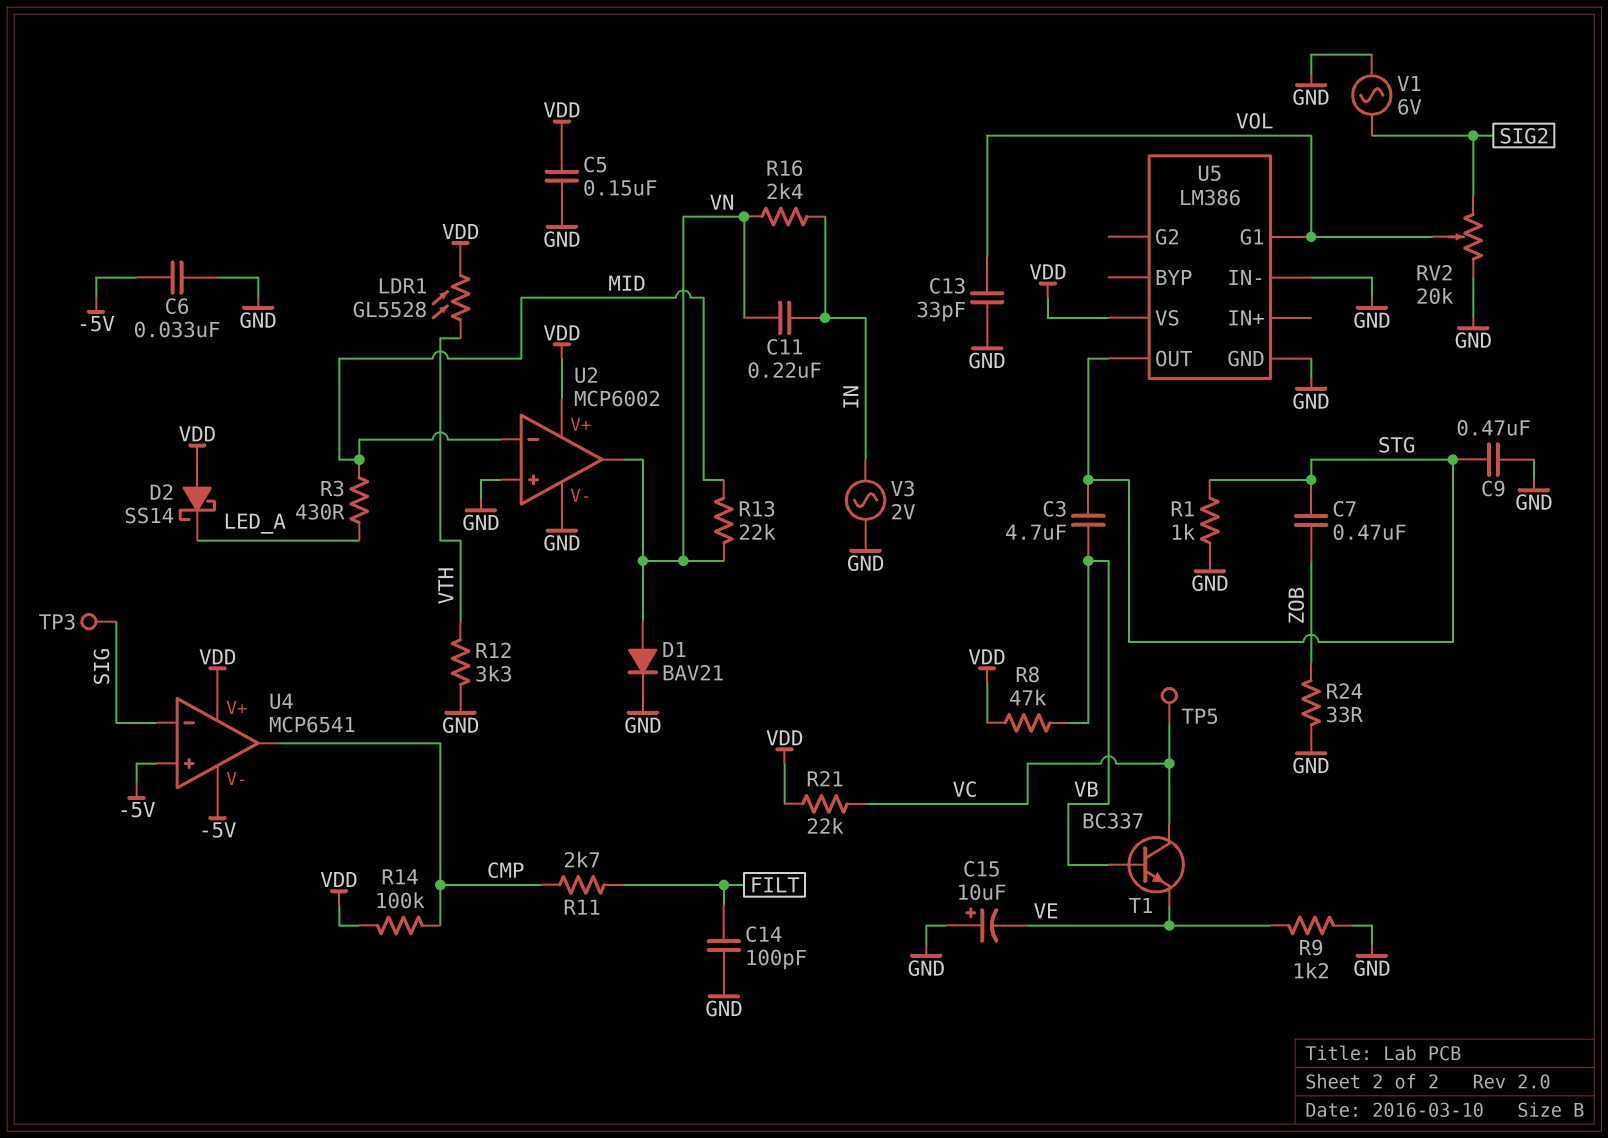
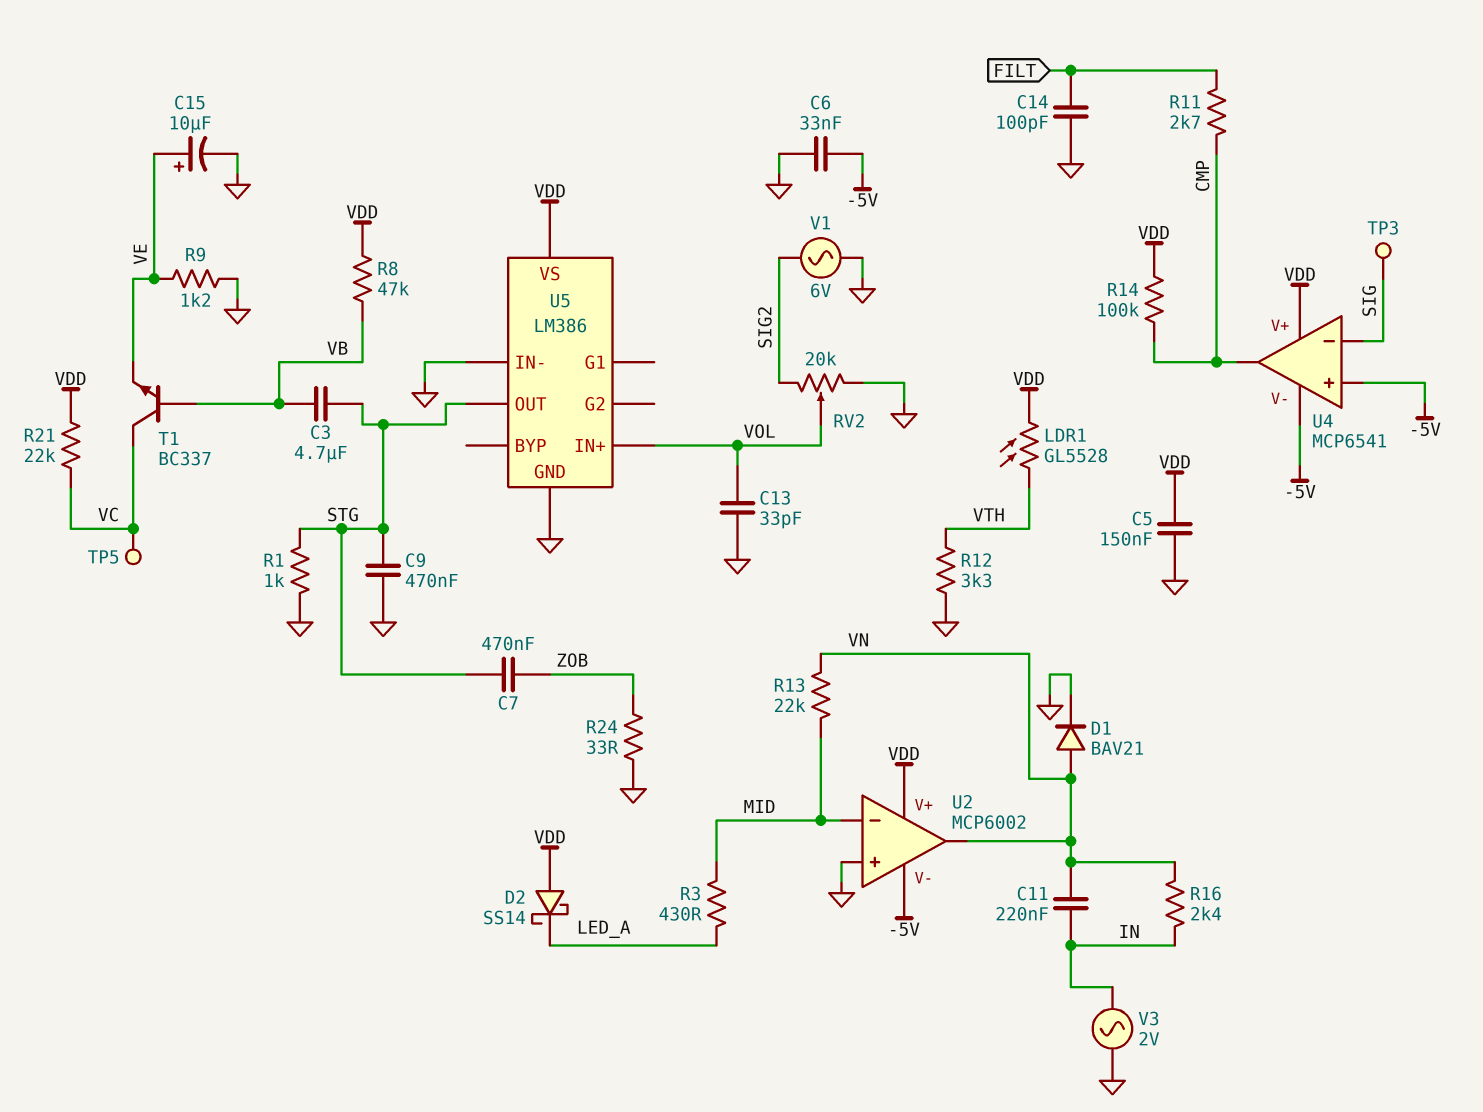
C15: 10uF (plus GND, minus VE) -> 10uF (plus VE, minus GND)
U2 pin V-: GND -> -5V
U5 pin G1: VOL -> none
U5 pin IN+: none -> VOL

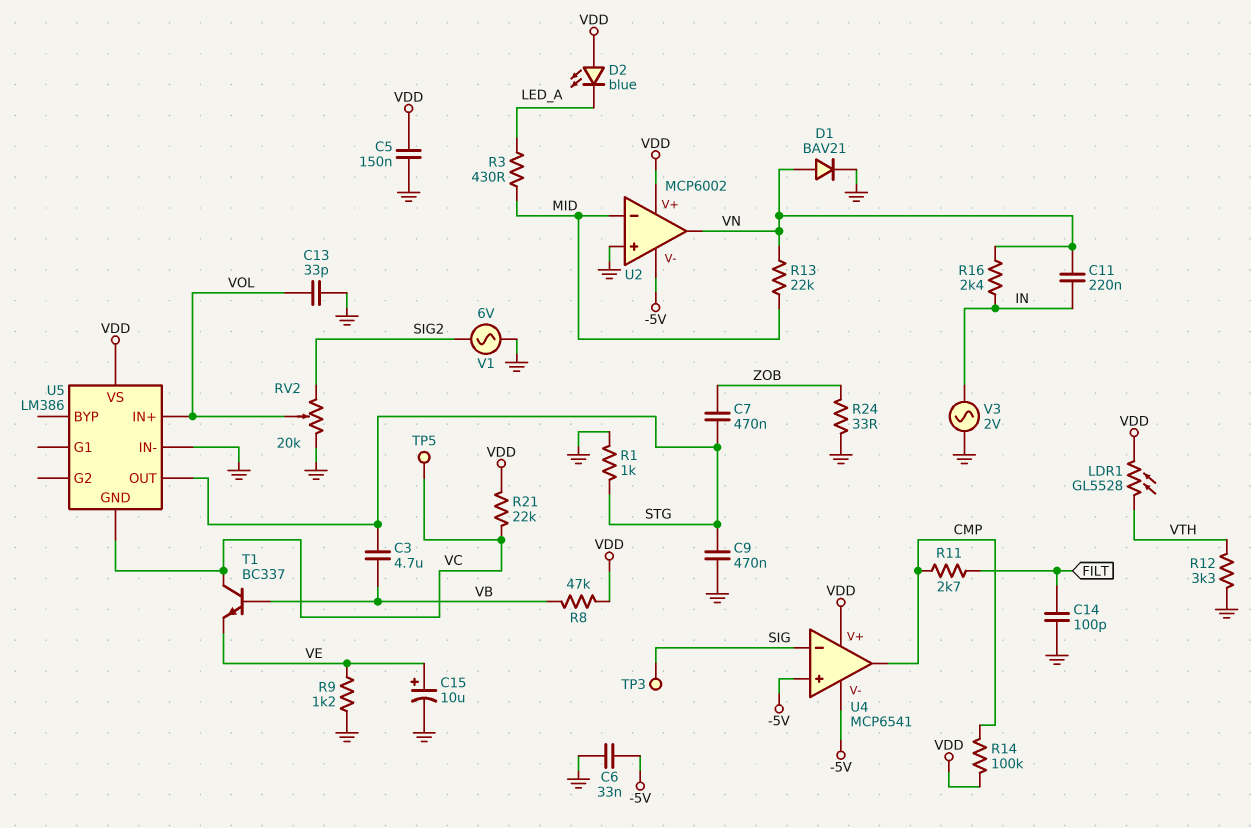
D2: schottky SS14 (A VDD, K LED_A) -> LED blue (A VDD, K LED_A)
U5 pin GND: GND -> VC

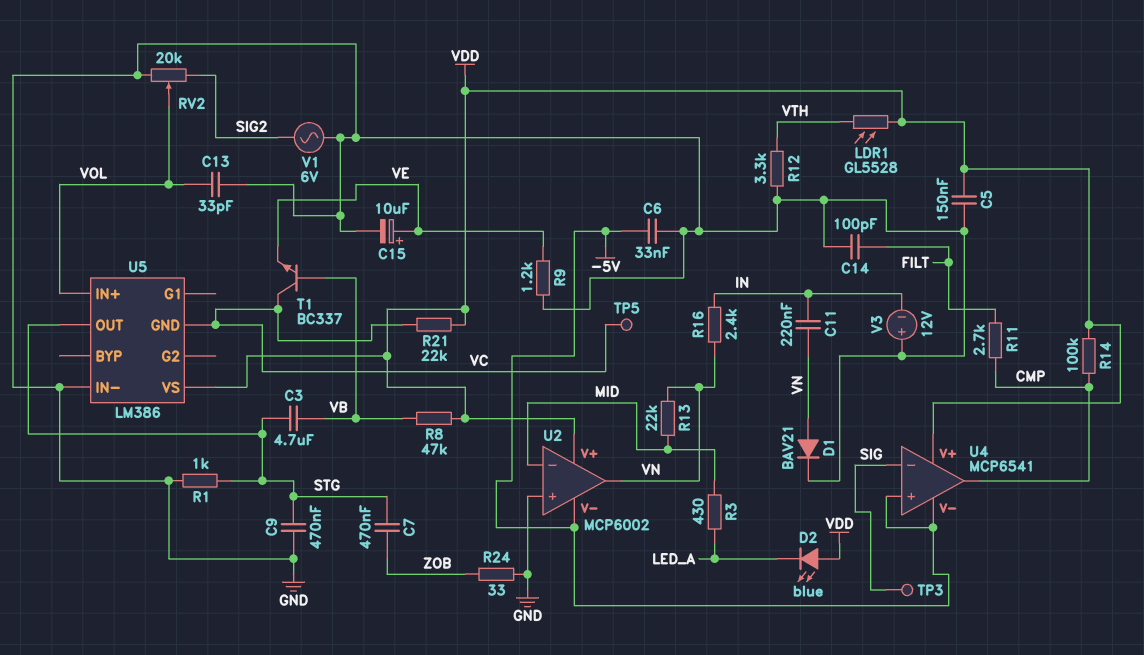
V3: AC 2V (GND, IN) -> 12V (plus GND, minus IN)

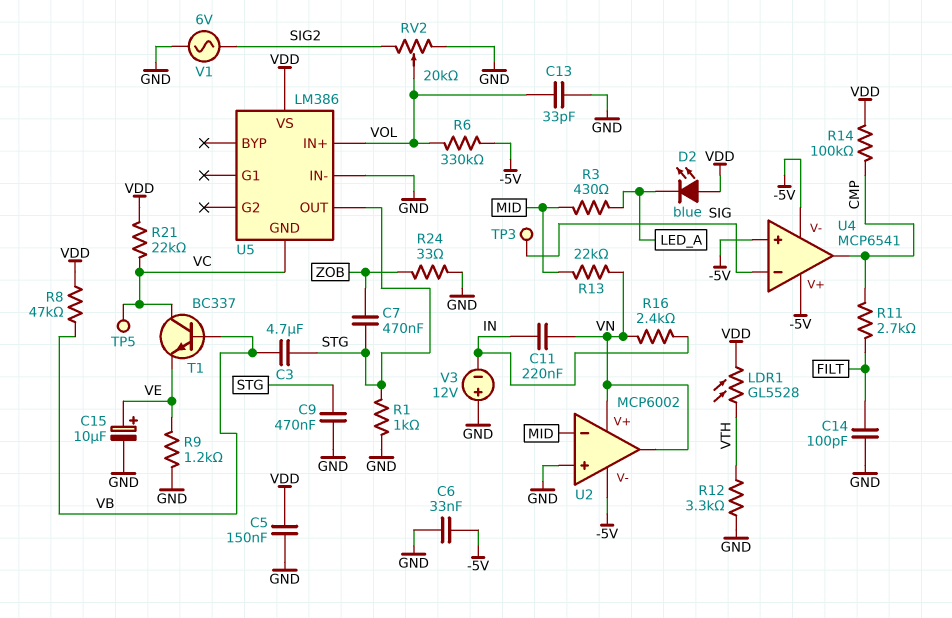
D1: diode BAV21 (A VN, K GND) -> none
R6: none -> 330k (-5V, VOL)
U2 pin V+: VDD -> VN
U4 pin V+: VDD -> -5V

